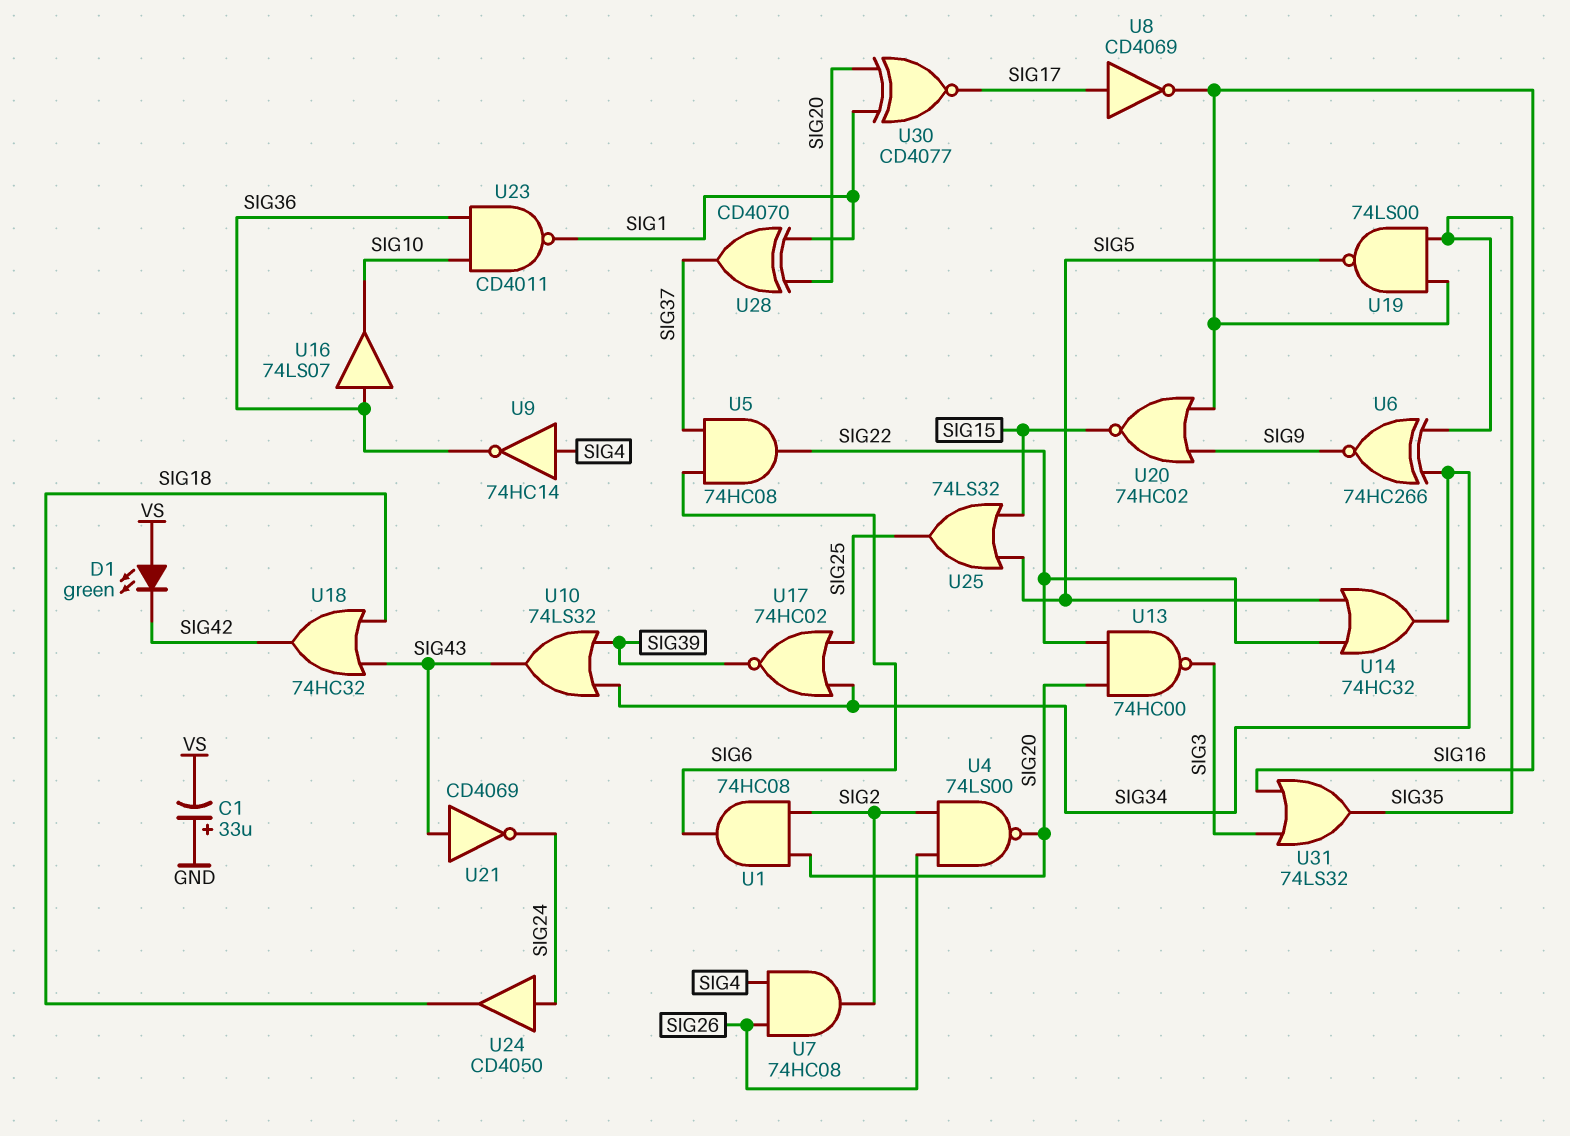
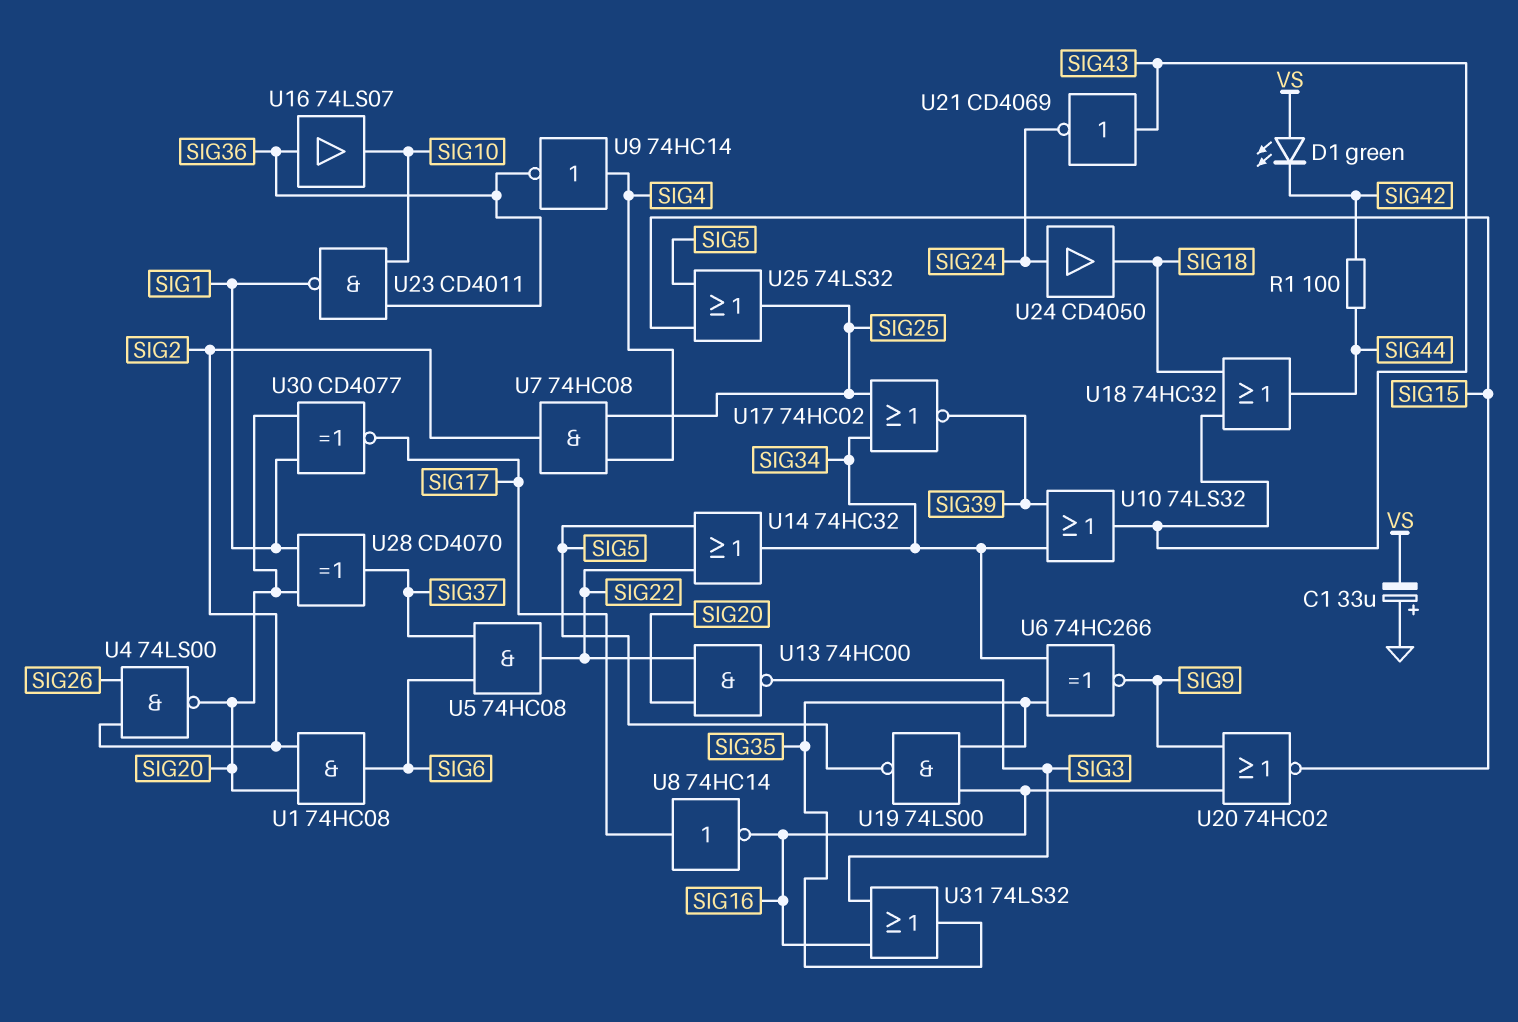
R1: none -> 100 (SIG42, SIG44)
U7: AND 74HC08 (in SIG4, in SIG26, out SIG2) -> AND 74HC08 (in SIG4, in SIG25, out SIG2)
U8: NOT CD4069 (in SIG17, out SIG16) -> NOT 74HC14 (in SIG17, out SIG16)
U18: OR 74HC32 (in SIG18, in SIG43, out SIG42) -> OR 74HC32 (in SIG18, in SIG43, out SIG44)

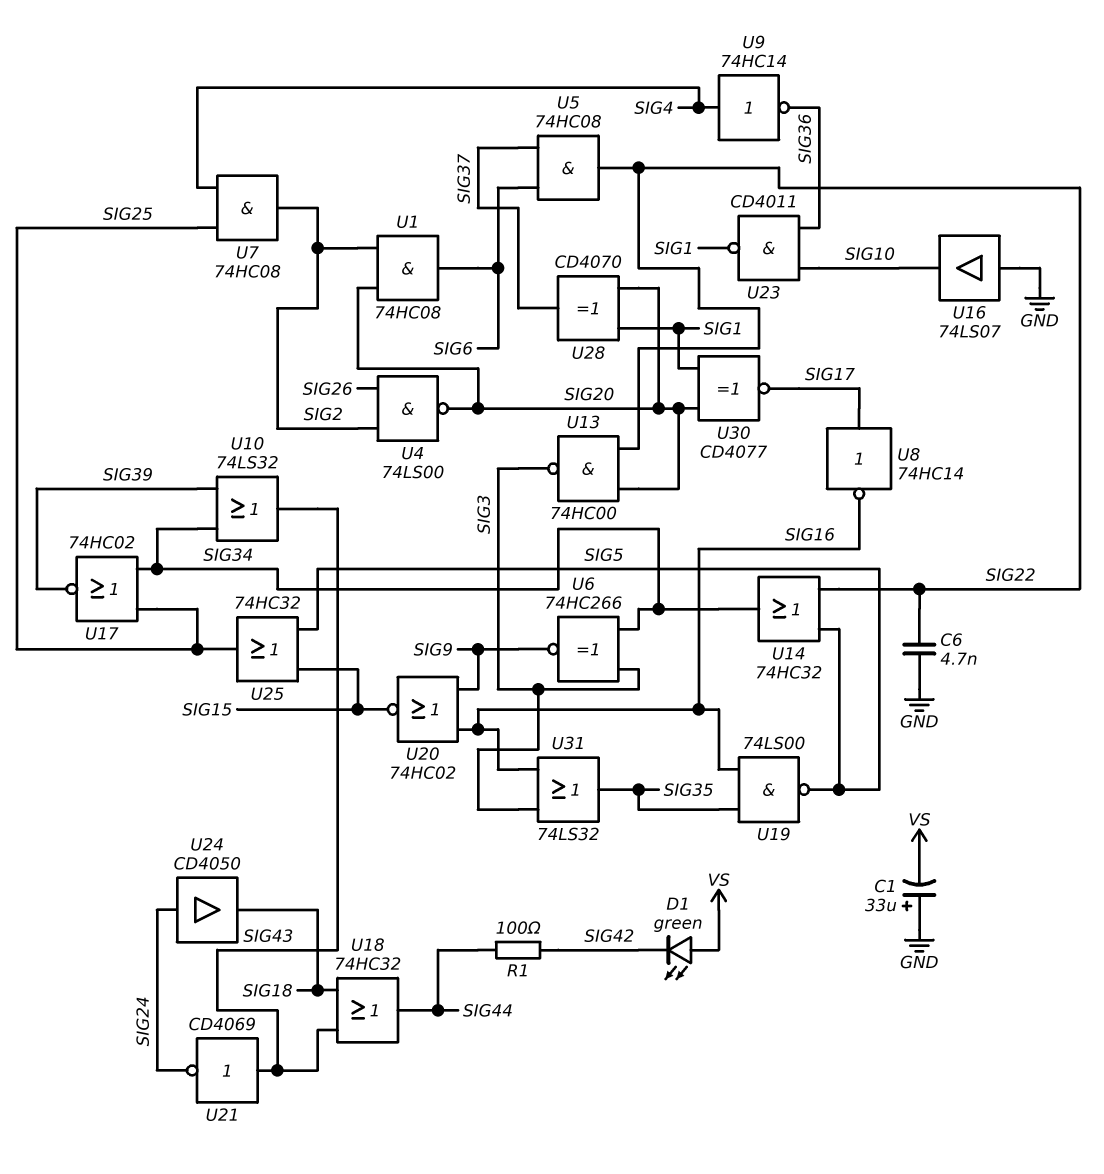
C6: none -> 4.7nF (GND, SIG22)
U6: XNOR 74HC266 (in SIG34, in SIG35, out SIG9) -> XNOR 74HC266 (in SIG3, in SIG34, out SIG9)
U16: buffer 74LS07 (in SIG36, out SIG10) -> buffer 74LS07 (in GND, out SIG10)
U25: OR 74LS32 (in SIG5, in SIG15, out SIG25) -> OR 74HC32 (in SIG5, in SIG15, out SIG25)

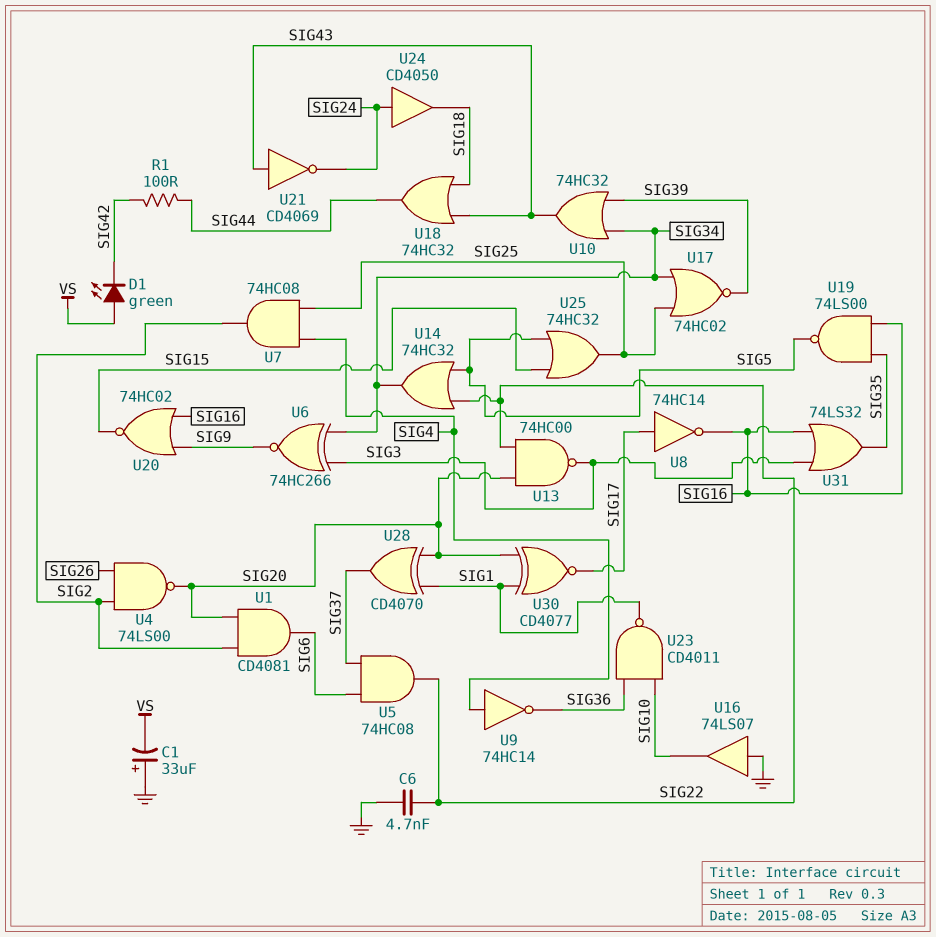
U1: AND 74HC08 (in SIG2, in SIG20, out SIG6) -> AND CD4081 (in SIG2, in SIG20, out SIG6)
U10: OR 74LS32 (in SIG34, in SIG39, out SIG43) -> OR 74HC32 (in SIG34, in SIG39, out SIG43)

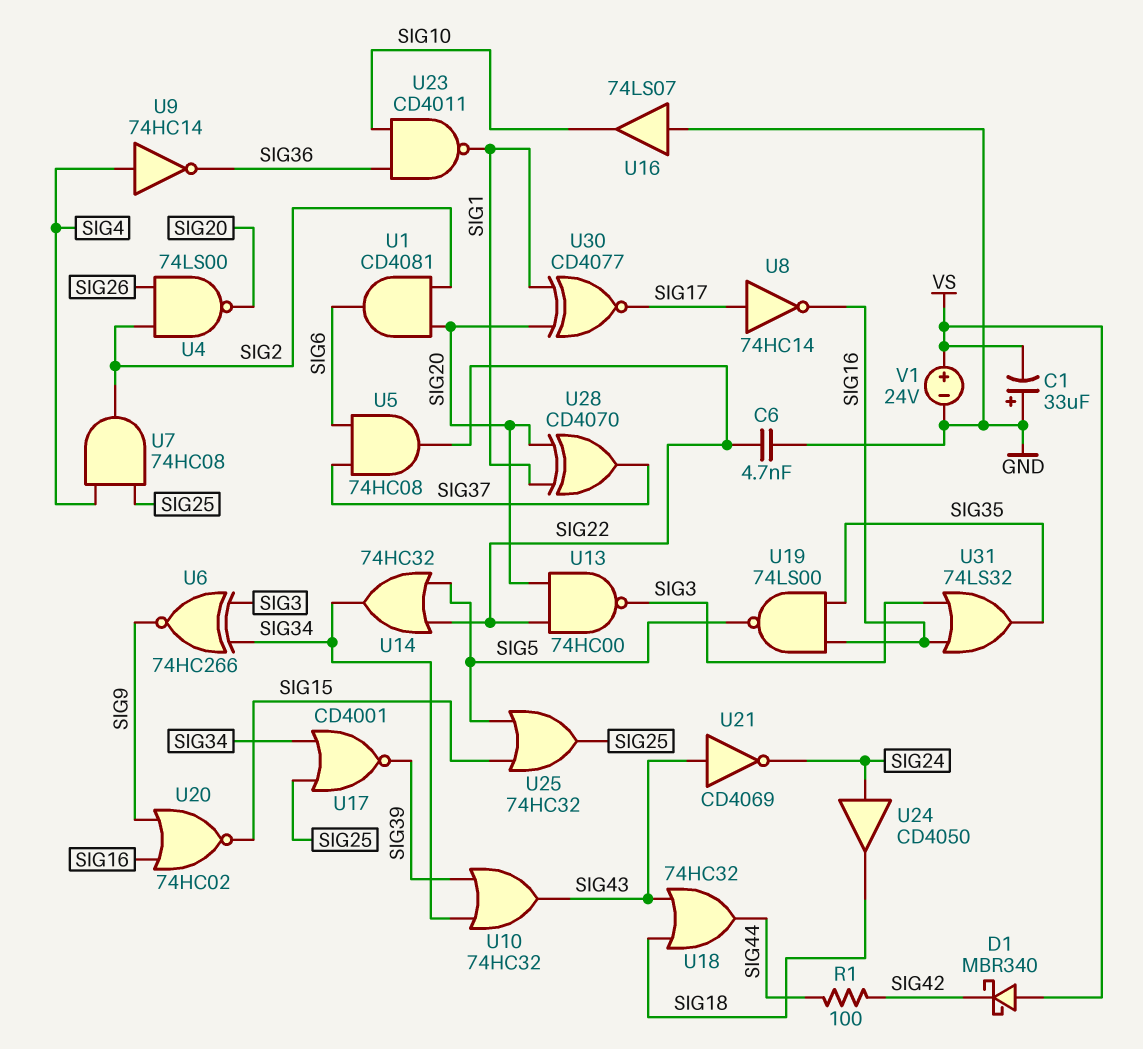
D1: LED green (A VS, K SIG42) -> schottky MBR340 (A VS, K SIG42)
U17: NOR 74HC02 (in SIG25, in SIG34, out SIG39) -> NOR CD4001 (in SIG25, in SIG34, out SIG39)
V1: none -> 24V (plus VS, minus GND)

